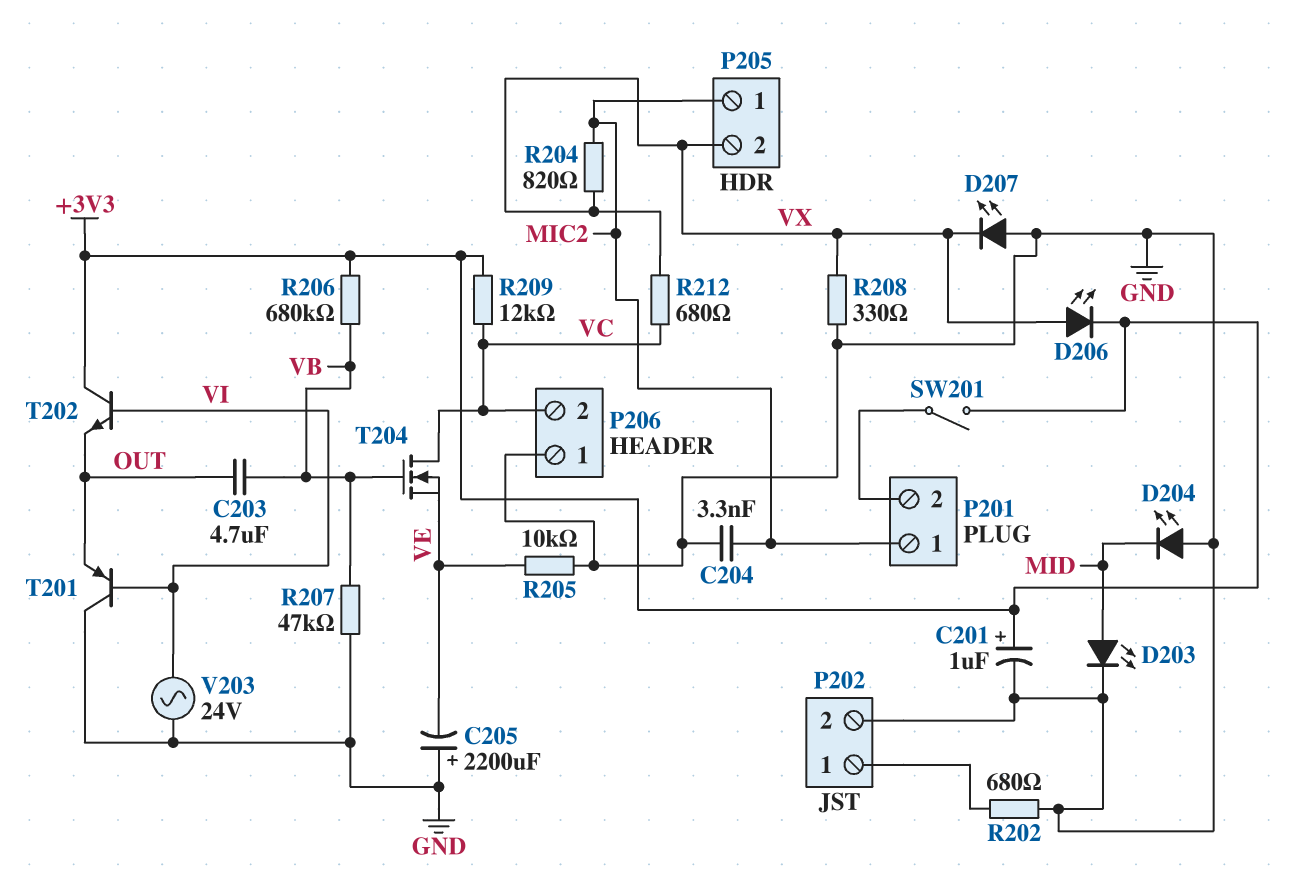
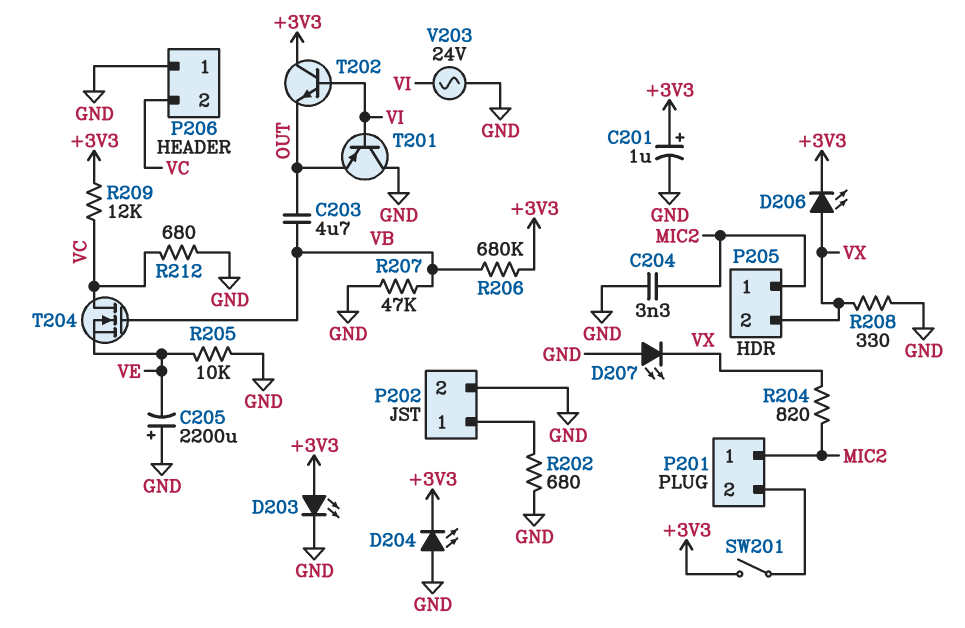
D203: LED (A MID, K GND) -> LED (A +3V3, K GND)
D204: LED (A GND, K MID) -> LED (A GND, K +3V3)
R212: 680 (VC, VX) -> 680 (GND, VC)

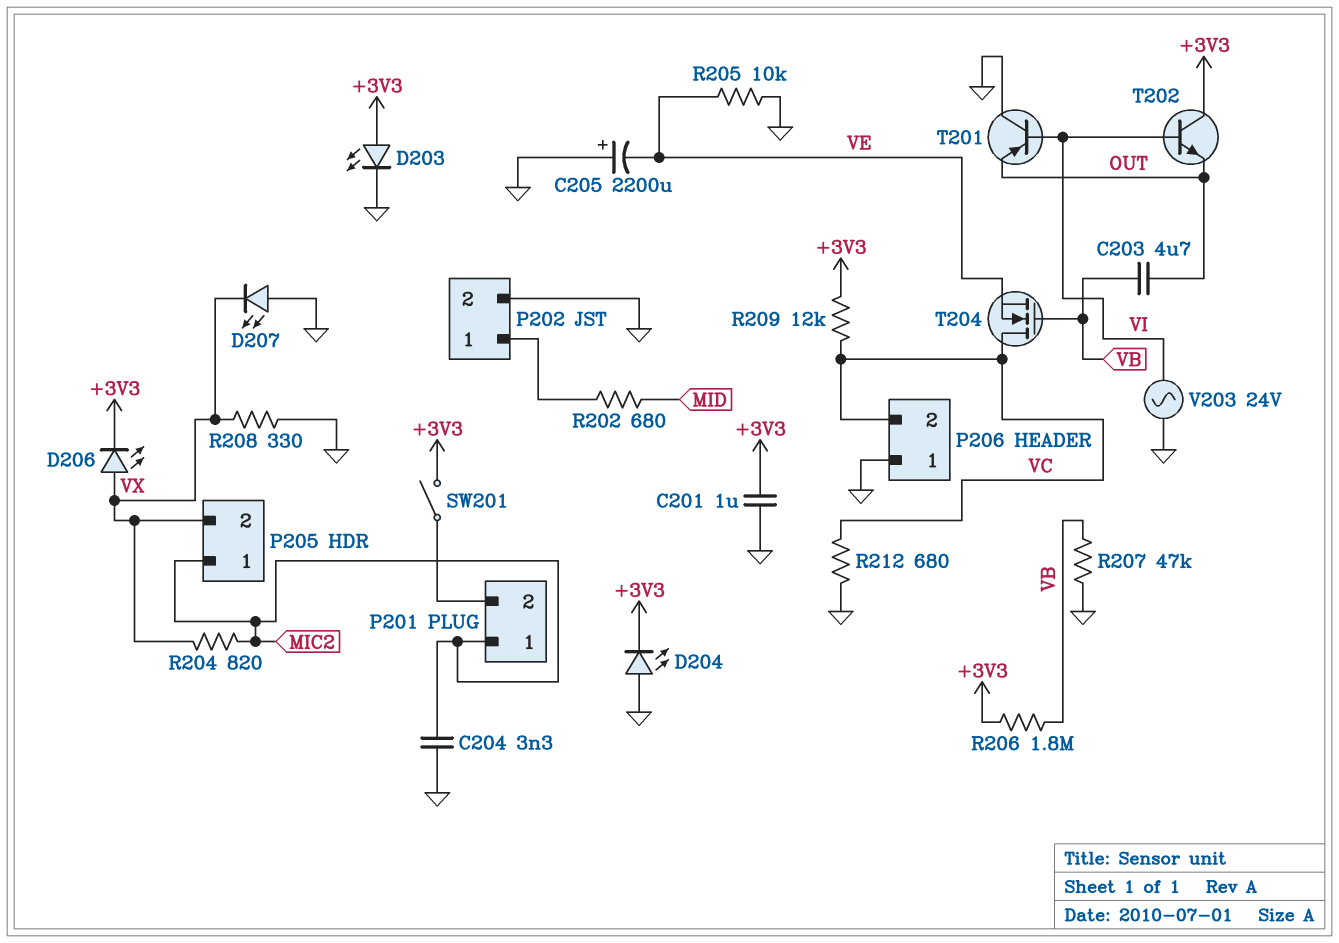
C201: 1uF (plus +3V3, minus GND) -> 1uF (+3V3, GND)
R202: 680 (GND, P202/1) -> 680 (MID, P202/1)
R206: 680k (+3V3, VB) -> 1.8M (+3V3, VB)

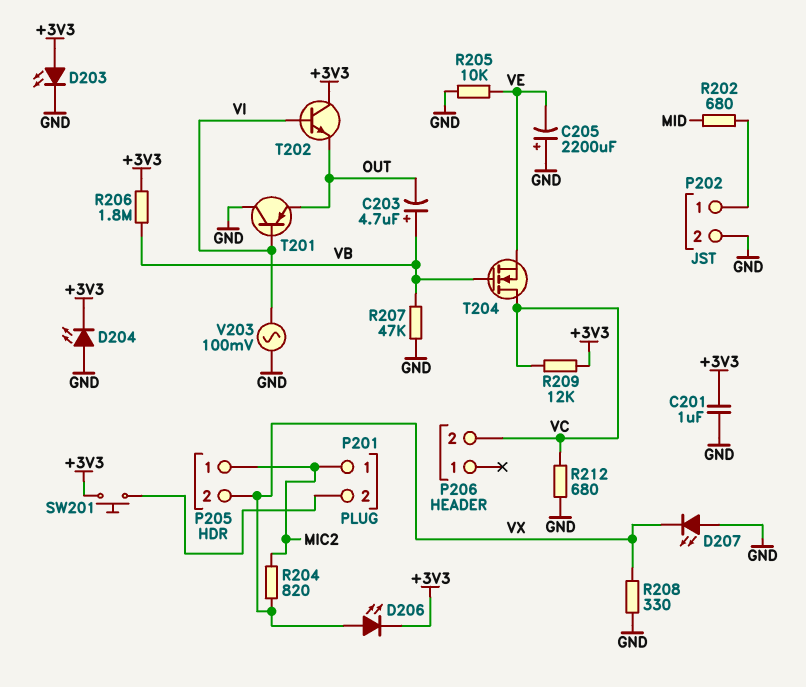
C203: 4.7uF (OUT, VB) -> 4.7uF (plus VB, minus OUT)
C204: 3.3nF (GND, MIC2) -> none
P206 pin 1: GND -> none
SW201: switch (+3V3, P201/2) -> button (+3V3, P201/2)
V203: AC 24V (GND, VI) -> AC 100mV (GND, VI)

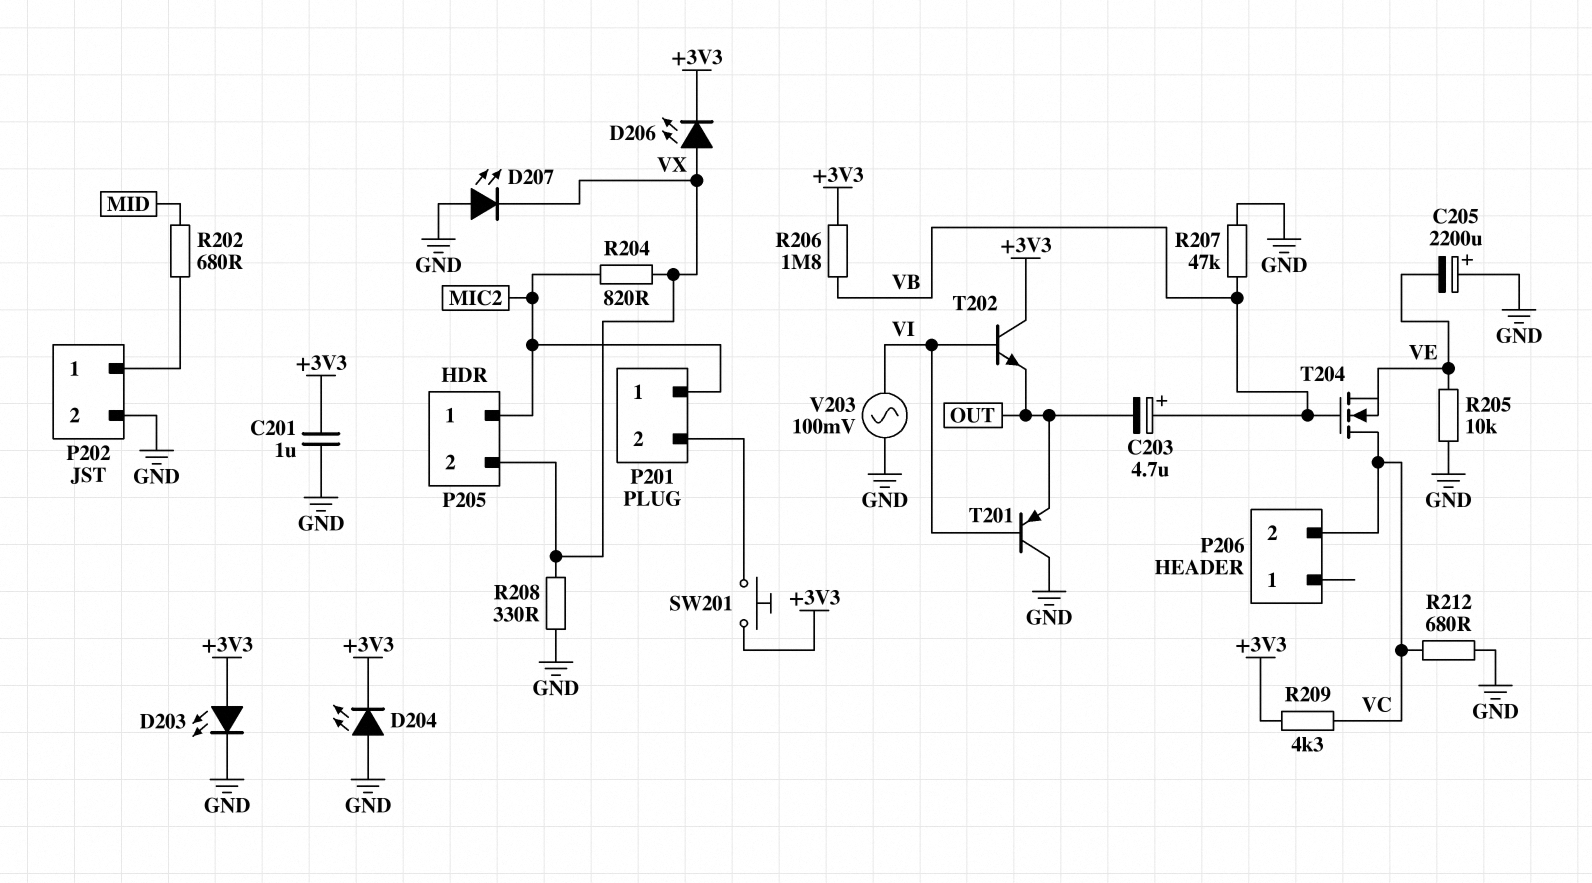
R209: 12k (+3V3, VC) -> 4.3k (+3V3, VC)

